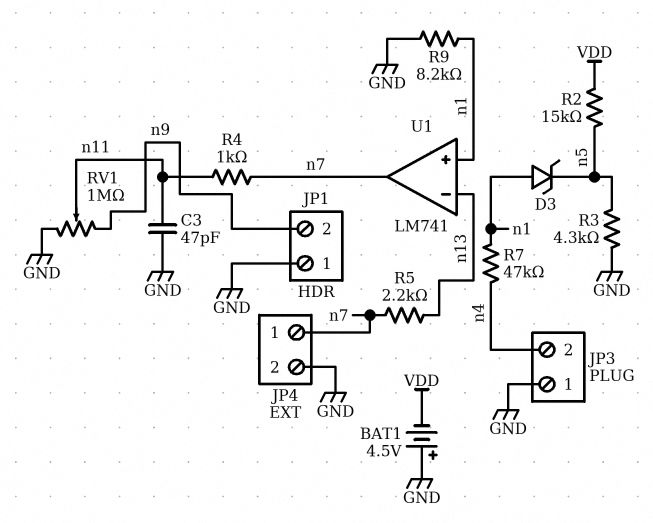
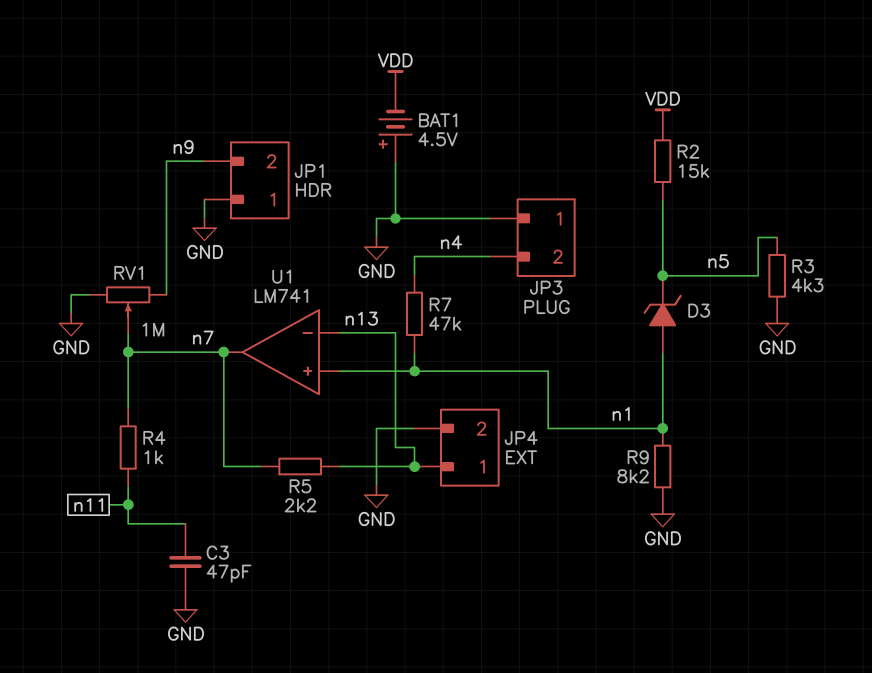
JP4 pin 1: n7 -> n13
RV1: 1M (GND, n9, wiper n11) -> 1M (GND, n9, wiper n7)

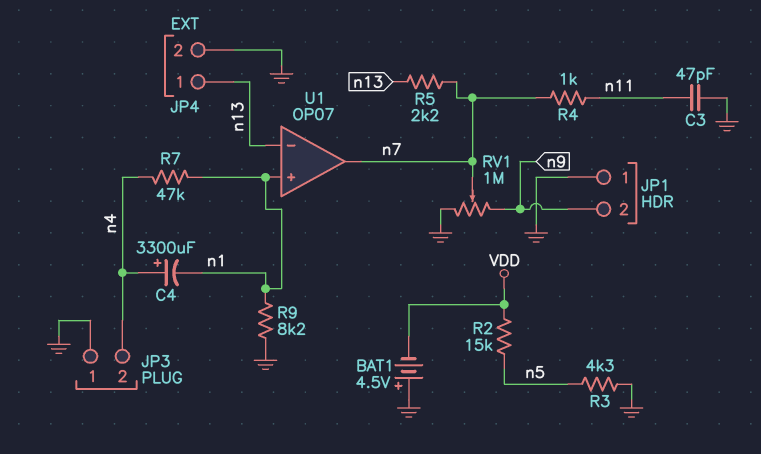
C4: none -> 3300uF (plus n4, minus n1)
D3: zener (A n1, K n5) -> none
U1: LM741 -> OP07

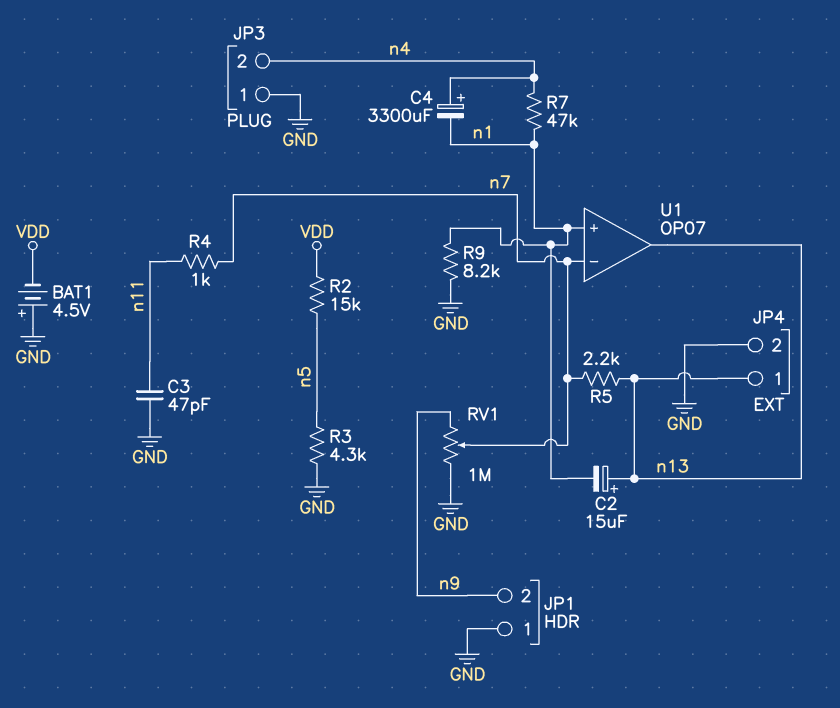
C2: none -> 15uF (plus n13, minus n1)
U1 pin in-: n13 -> n7
U1 pin out: n7 -> n13

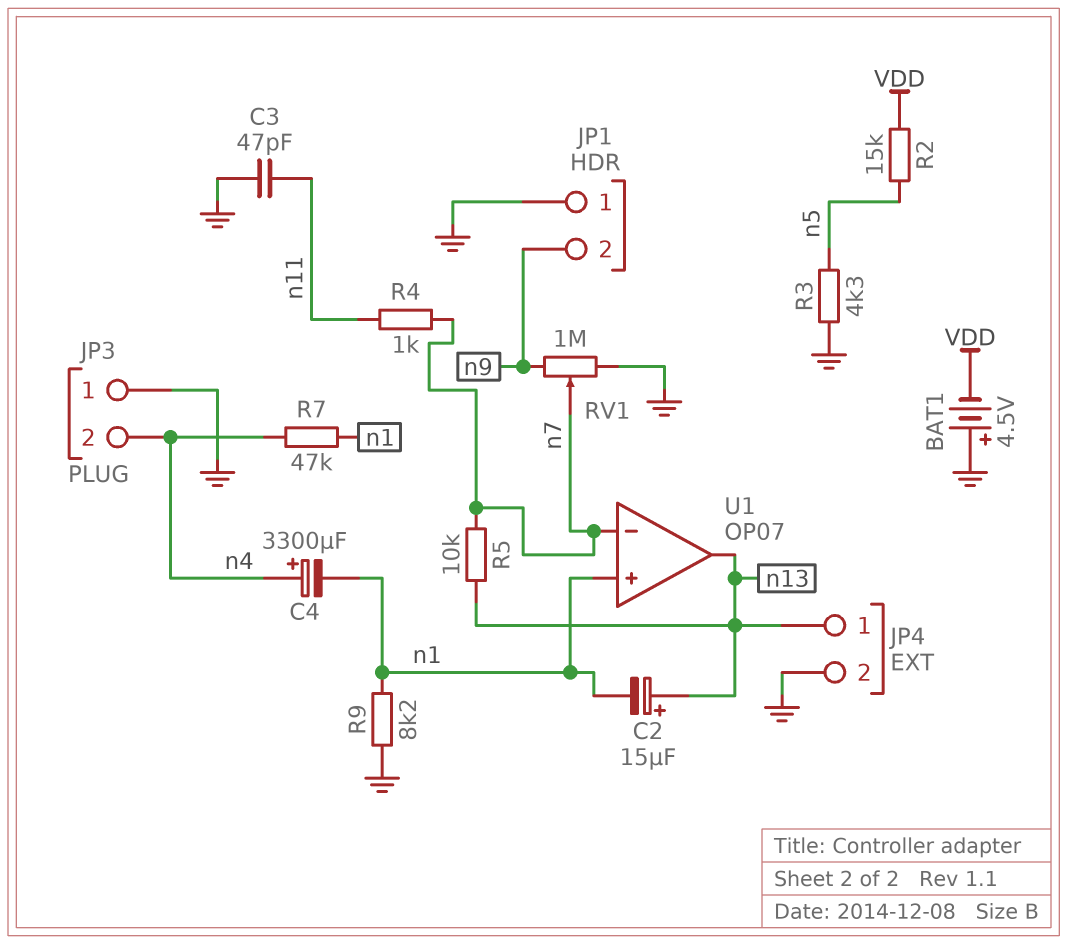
R5: 2.2k (n7, n13) -> 10k (n7, n13)

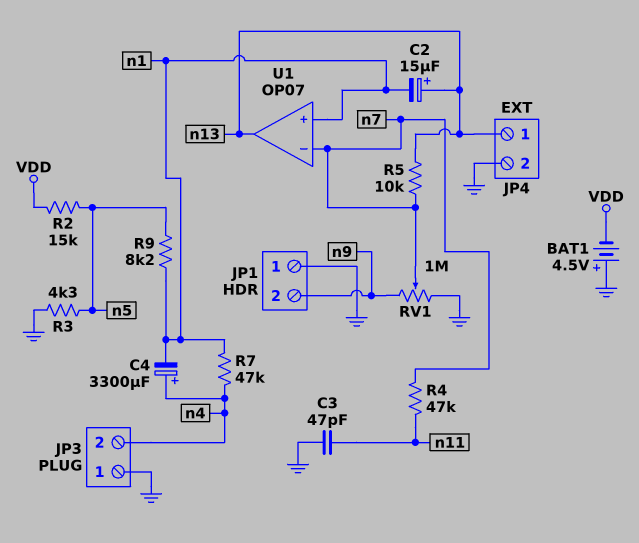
R4: 1k (n7, n11) -> 47k (n7, n11)
R9: 8.2k (GND, n1) -> 8.2k (n1, n5)

